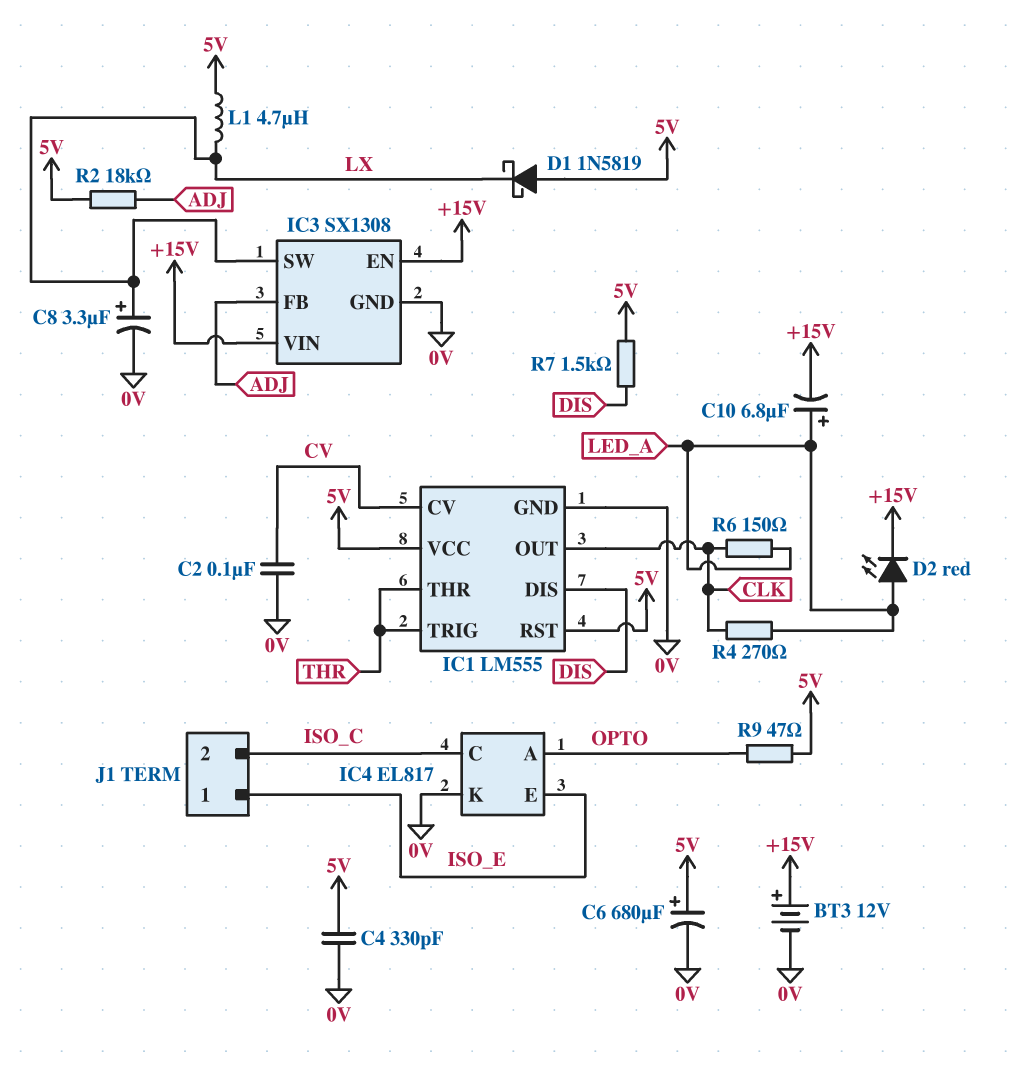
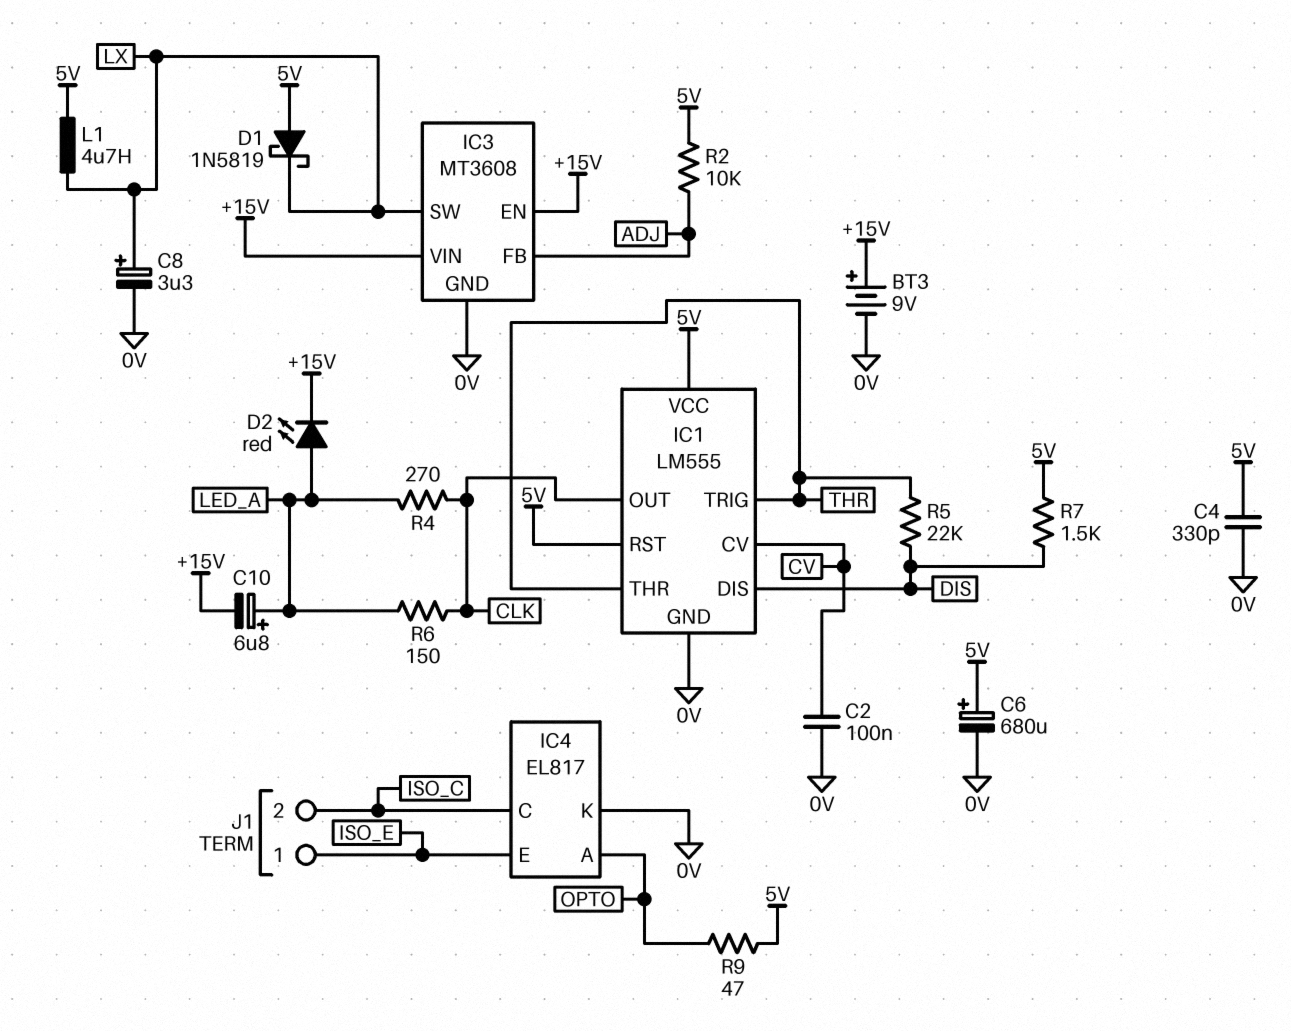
BT3: 12V (plus +15V, minus 0V) -> 9V (plus +15V, minus 0V)
IC3: SX1308 -> MT3608
R2: 18k (5V, ADJ) -> 10k (5V, ADJ)
R5: none -> 22k (DIS, THR)

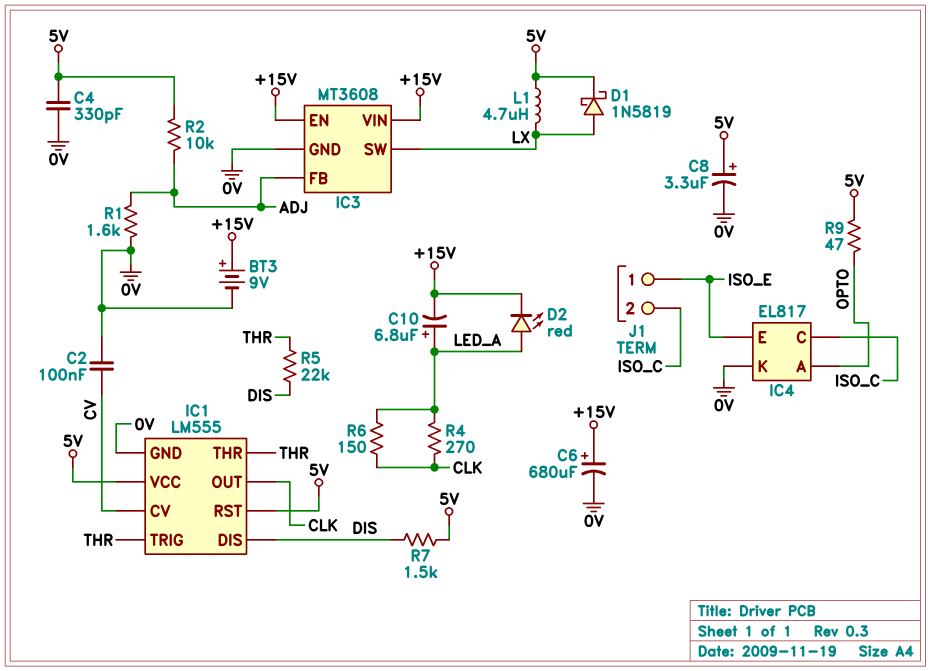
C6: 680uF (plus 5V, minus 0V) -> 680uF (plus +15V, minus 0V)
C8: 3.3uF (plus LX, minus 0V) -> 3.3uF (plus 5V, minus 0V)
D1: schottky 1N5819 (A 5V, K LX) -> schottky 1N5819 (A LX, K 5V)
R1: none -> 1.6k (0V, ADJ)

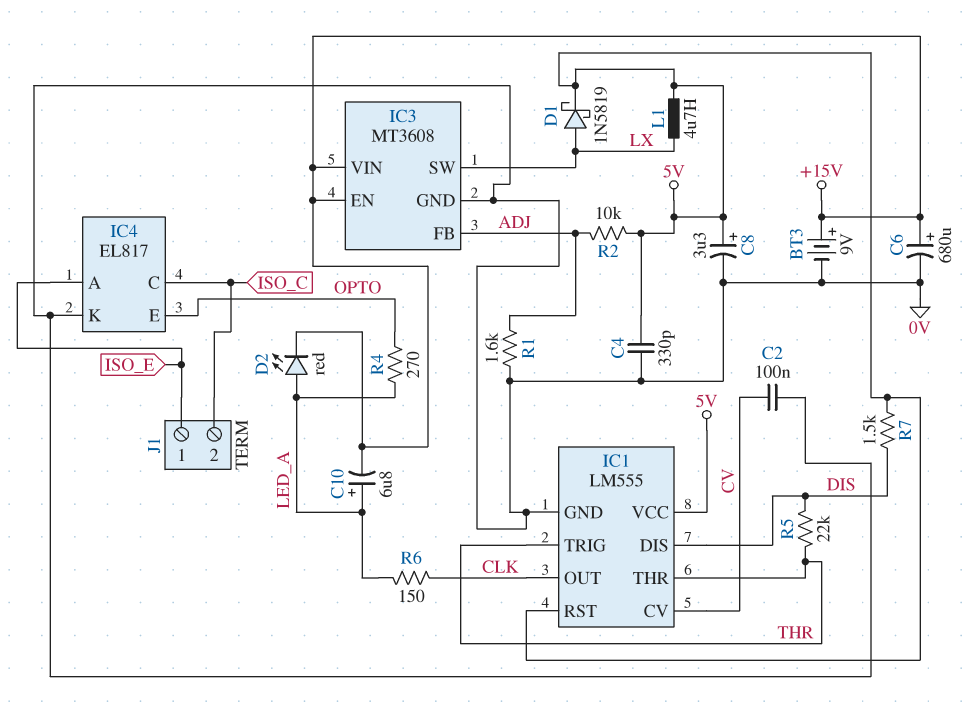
IC4 pin A: OPTO -> ISO_E
IC4 pin E: ISO_E -> OPTO
R4: 270 (CLK, LED_A) -> 270 (LED_A, OPTO)
R9: 47 (5V, OPTO) -> none

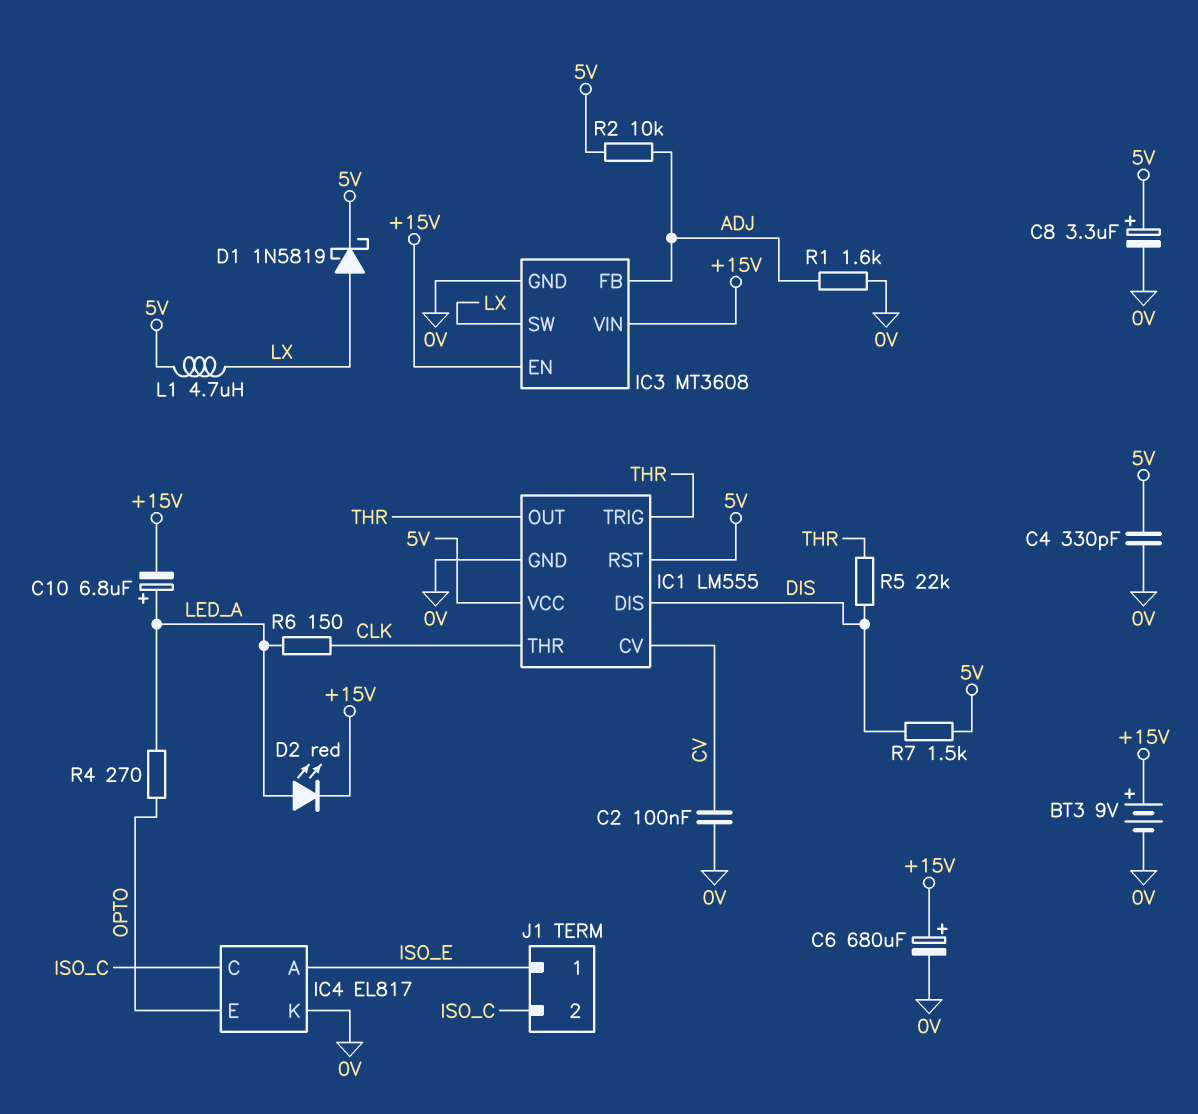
IC1 pin OUT: CLK -> THR
IC1 pin THR: THR -> CLK

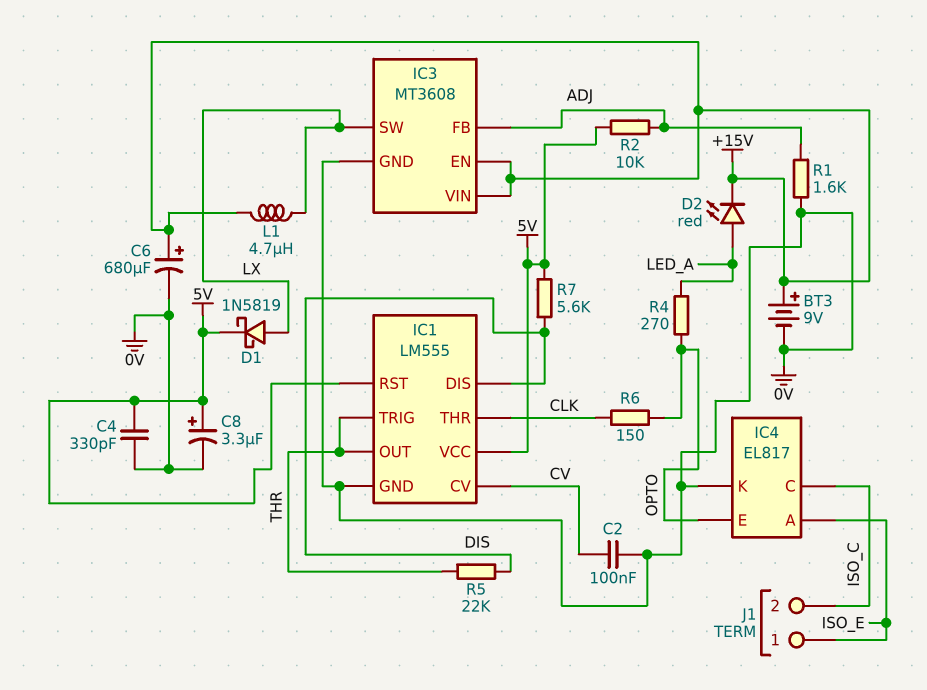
C10: 6.8uF (plus LED_A, minus +15V) -> none
L1: 4.7uH (5V, LX) -> 4.7uH (+15V, LX)
R6: 150 (CLK, LED_A) -> 150 (CLK, OPTO)
R7: 1.5k (5V, DIS) -> 5.6k (5V, DIS)

